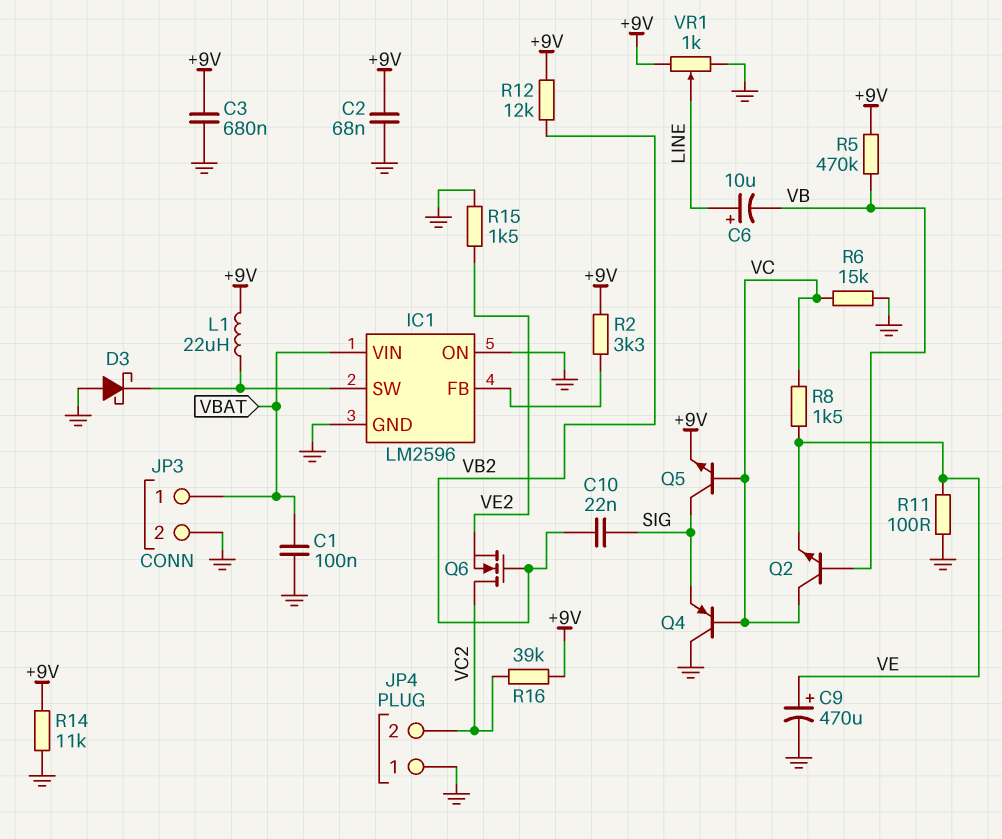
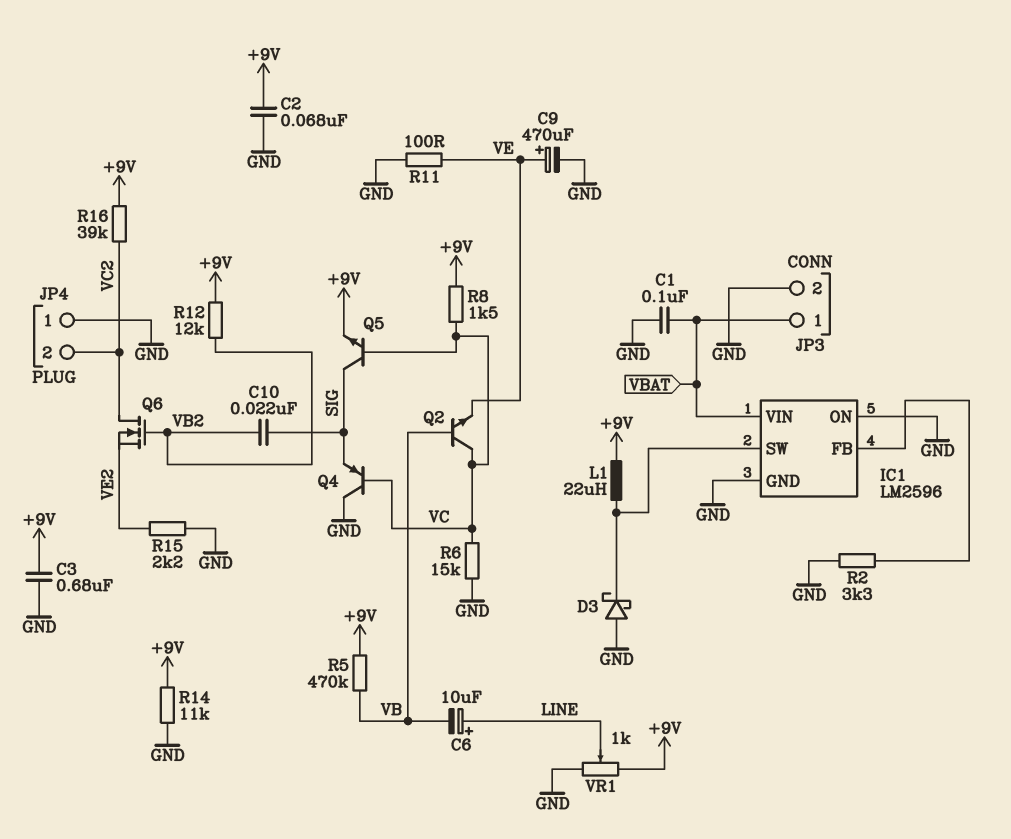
R2: 3.3k (+9V, IC1/FB) -> 3.3k (GND, IC1/FB)
R8: 1.5k (VC, VE) -> 1.5k (+9V, VC)
R15: 1.5k (GND, VE2) -> 2.2k (GND, VE2)

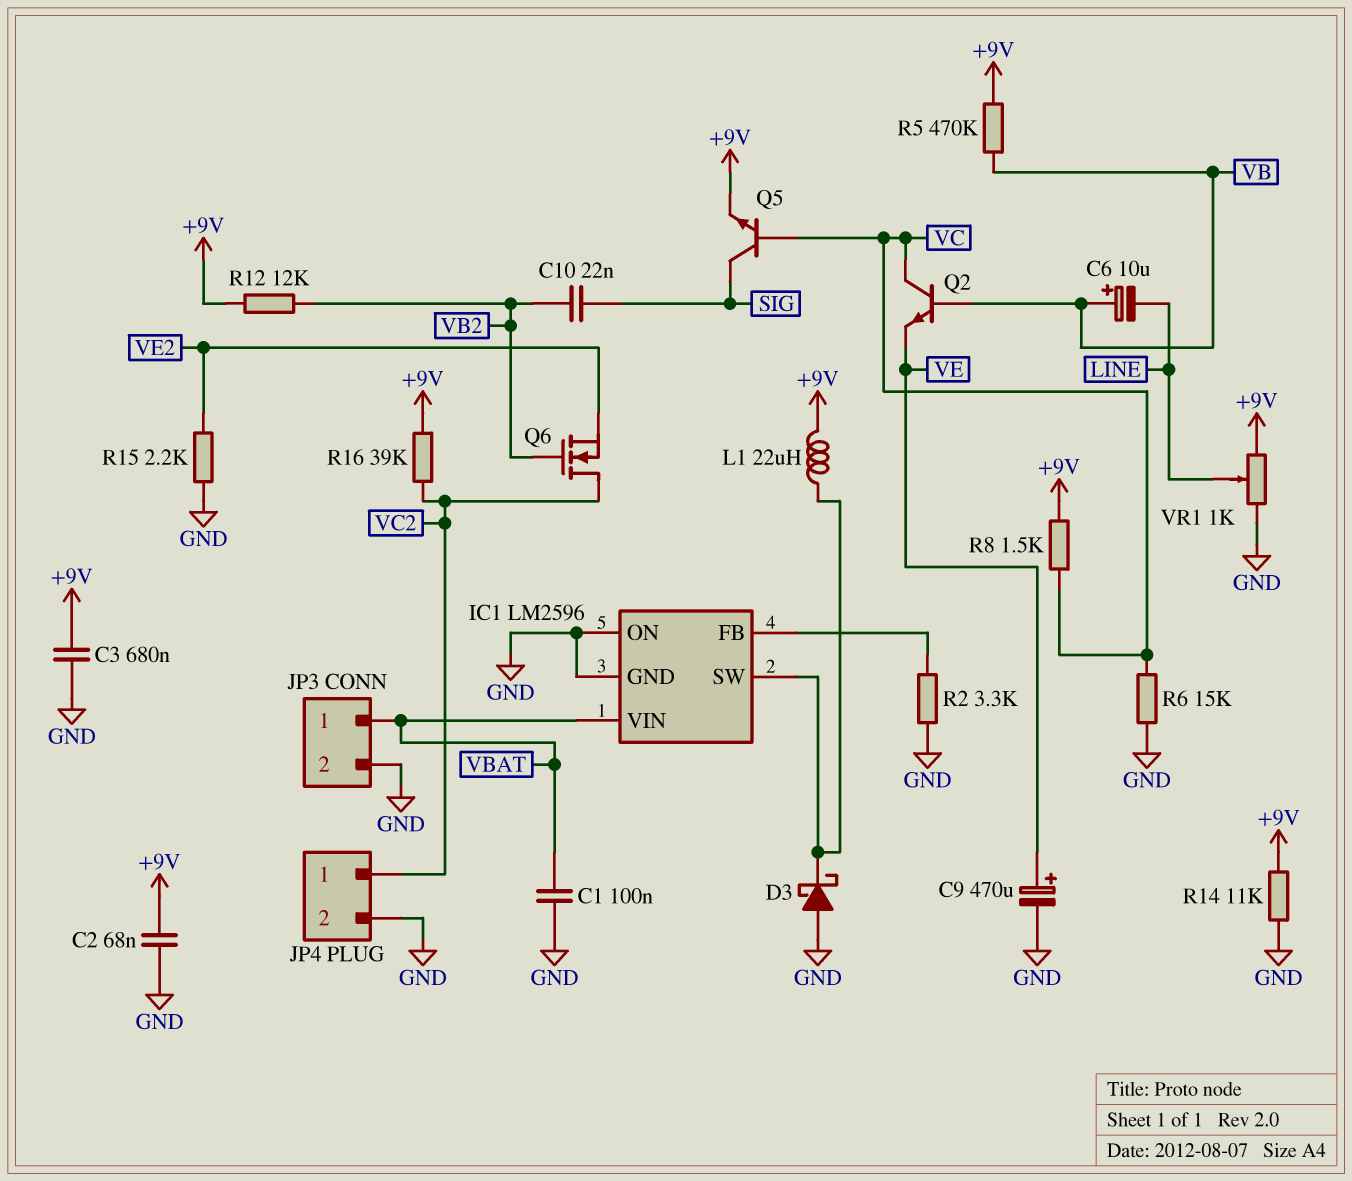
C6: 10uF (plus LINE, minus VB) -> 10uF (plus VB, minus LINE)
JP4 pin 1: GND -> VC2
JP4 pin 2: VC2 -> GND
Q4: PNP (B VC, C GND, E SIG) -> none
R11: 100 (GND, VE) -> none

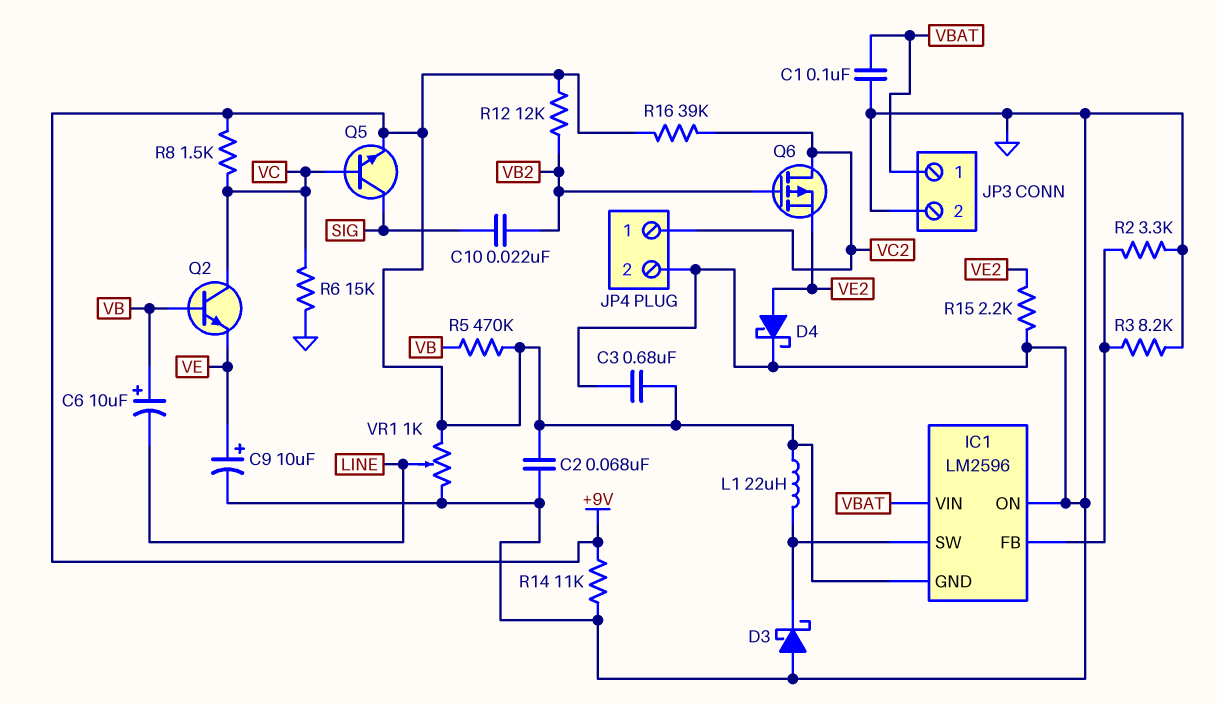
C9: 470uF (plus VE, minus GND) -> 10uF (plus VE, minus GND)
D4: none -> schottky (A VE2, K GND)
IC1 pin GND: GND -> +9V
Q6: NMOS (G VB2, D VC2, S VE2) -> PMOS (G VB2, D VC2, S VE2)
R3: none -> 8.2k (GND, IC1/FB)

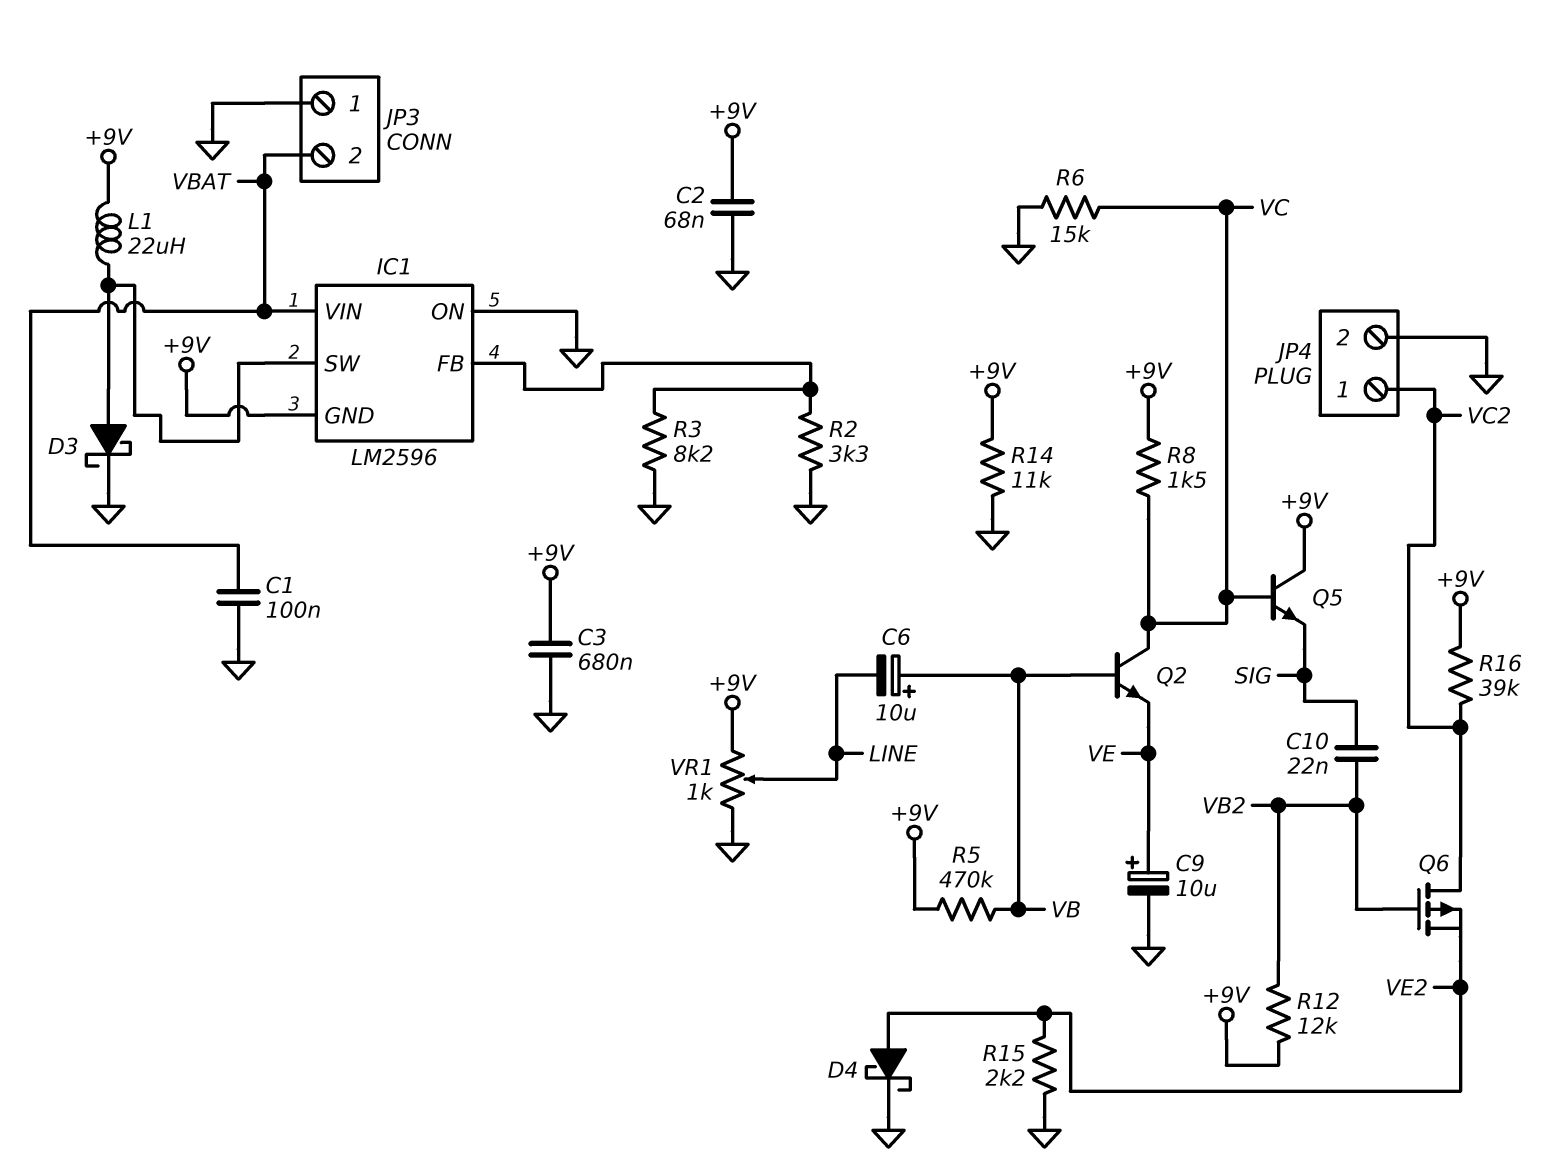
D3: schottky (A GND, K IC1/SW) -> schottky (A IC1/SW, K GND)
JP3 pin 1: VBAT -> GND
JP3 pin 2: GND -> VBAT
Q5: NPN (B VC, C SIG, E +9V) -> NPN (B VC, C +9V, E SIG)

